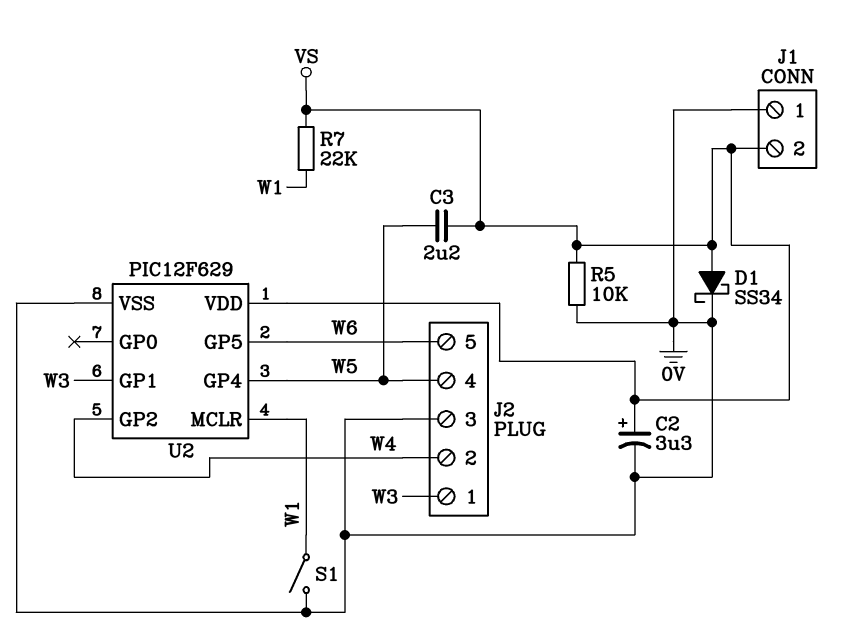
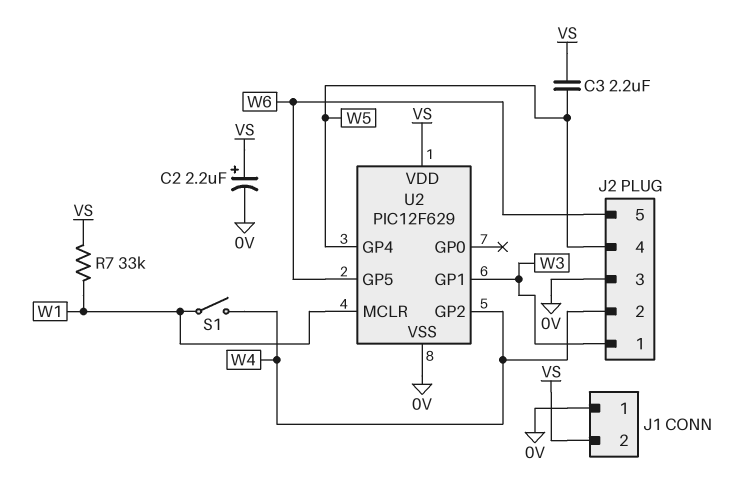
C2: 3.3uF (plus VS, minus 0V) -> 2.2uF (plus VS, minus 0V)
D1: schottky SS34 (A VS, K 0V) -> none
R5: 10k (0V, VS) -> none
R7: 22k (VS, W1) -> 33k (VS, W1)
S1: switch (0V, W1) -> switch (W1, W4)

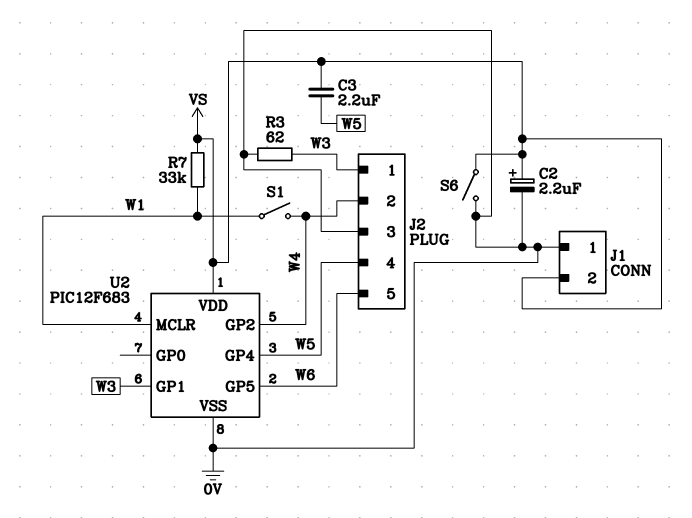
R3: none -> 62 (0V, W3)
S6: none -> switch (0V, VS)
U2: PIC12F629 -> PIC12F683

